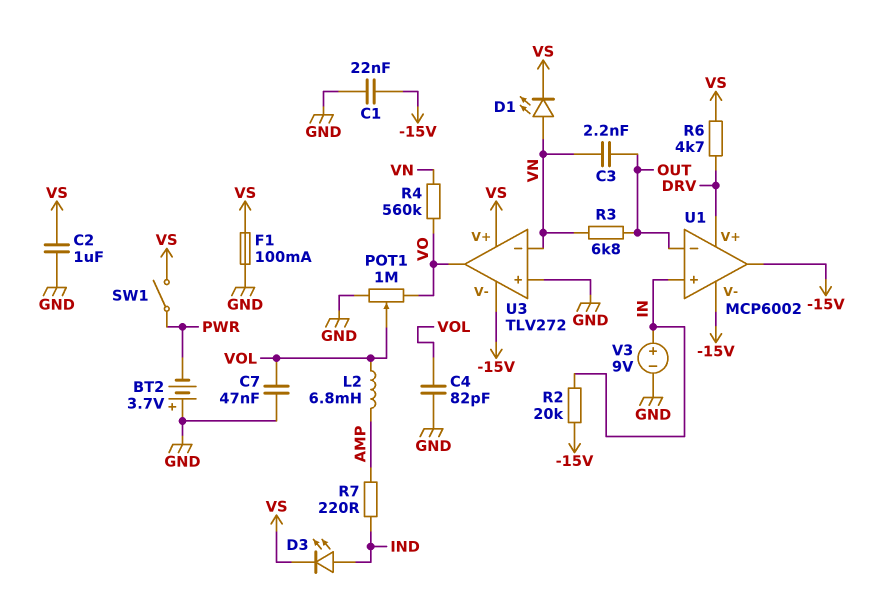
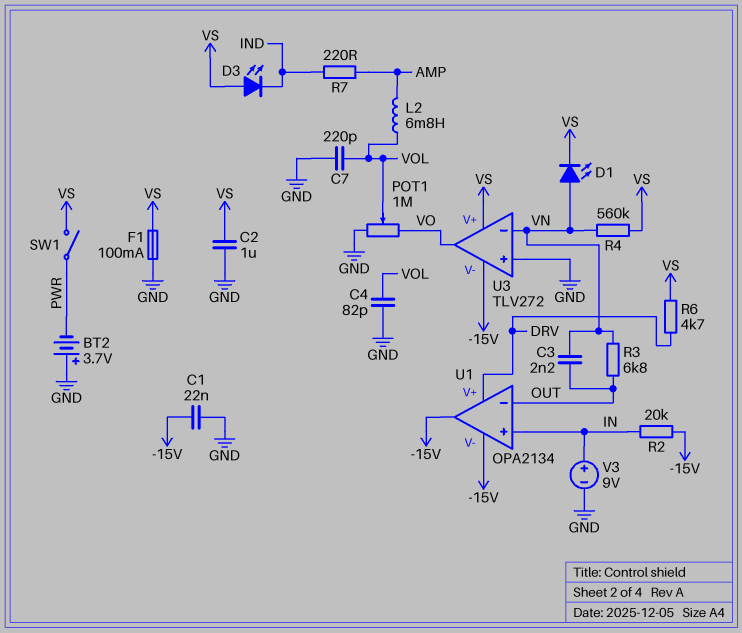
C7: 47nF (GND, VOL) -> 220pF (GND, VOL)
D3: LED (A IND, K VS) -> LED (A VS, K IND)
R4: 560k (VN, VO) -> 560k (VN, VS)
U1: MCP6002 -> OPA2134

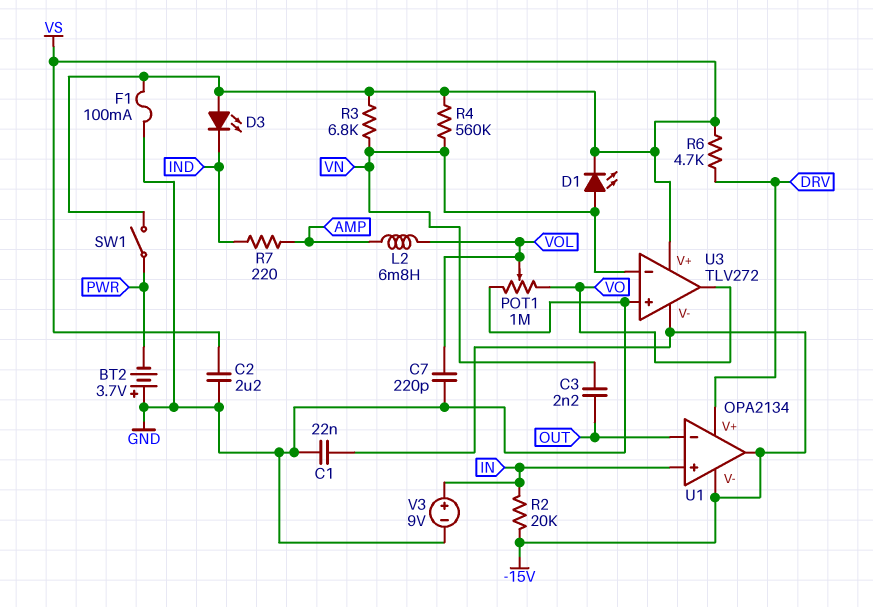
C2: 1uF (GND, VS) -> 2.2uF (GND, VS)
C4: 82pF (GND, VOL) -> none
R3: 6.8k (OUT, VN) -> 6.8k (VN, VS)

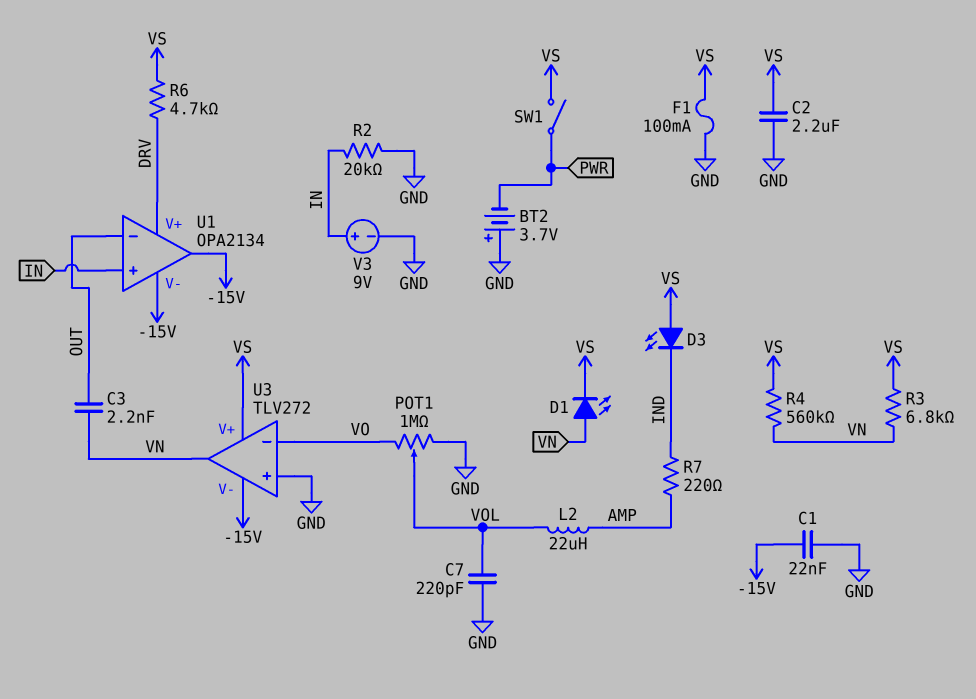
L2: 6.8mH (AMP, VOL) -> 22uH (AMP, VOL)
R2: 20k (-15V, IN) -> 20k (GND, IN)
U3 pin in-: VN -> VO
U3 pin out: VO -> VN

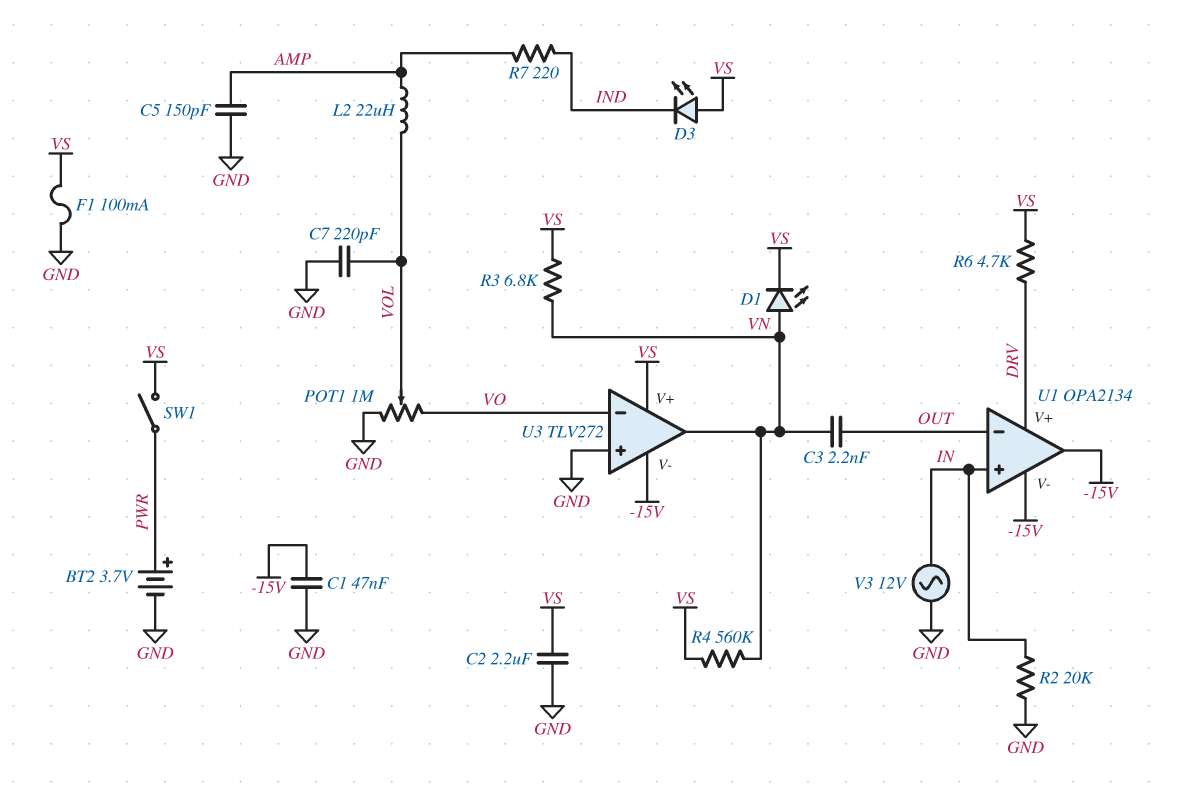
BT2: 3.7V (plus GND, minus PWR) -> 3.7V (plus PWR, minus GND)
C1: 22nF (-15V, GND) -> 47nF (-15V, GND)
C5: none -> 150pF (AMP, GND)
V3: 9V (plus IN, minus GND) -> AC 12V (GND, IN)

